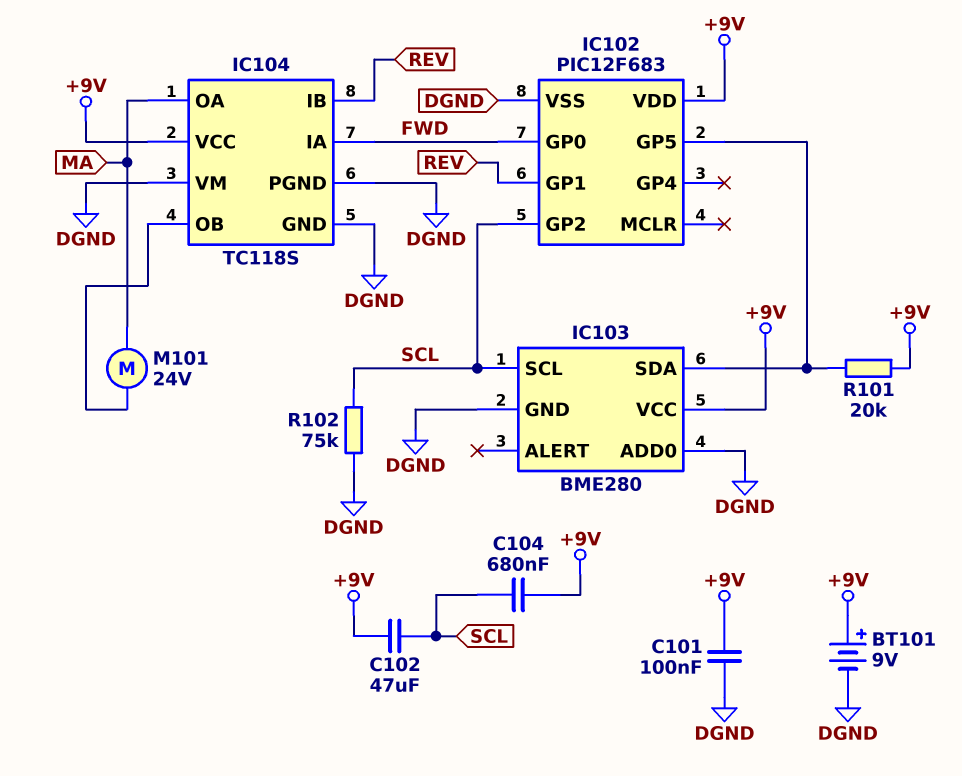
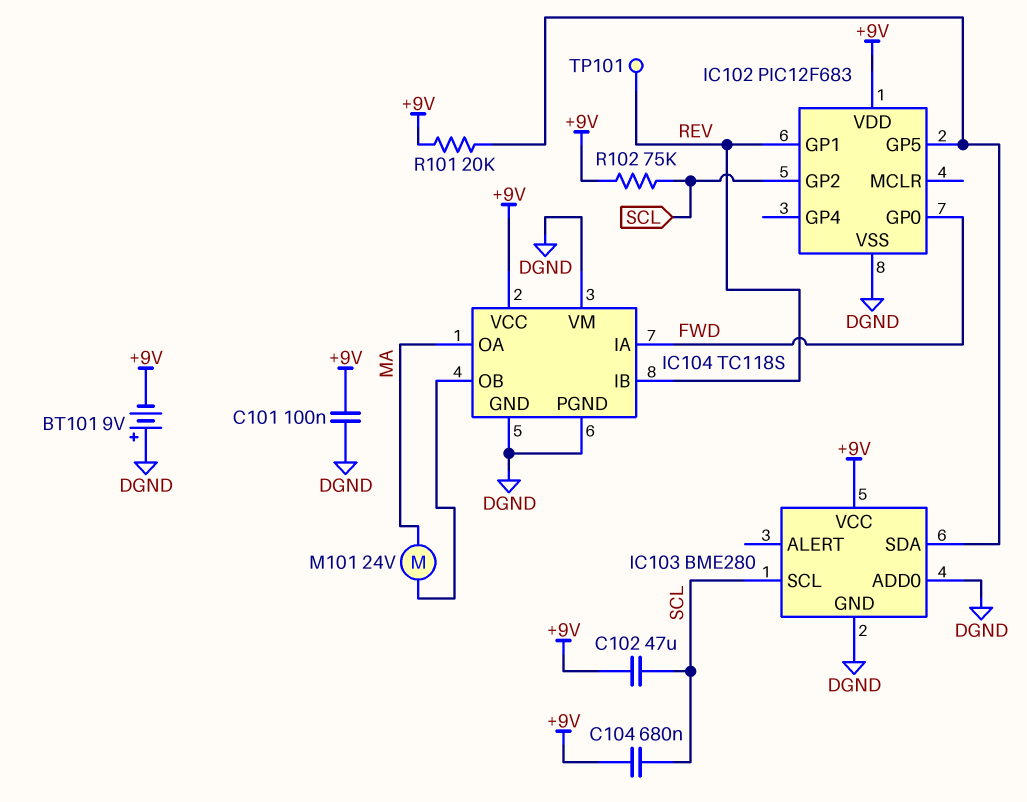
BT101: 9V (plus +9V, minus DGND) -> 9V (plus DGND, minus +9V)
R102: 75k (DGND, SCL) -> 75k (+9V, SCL)
TP101: none -> test point (REV)

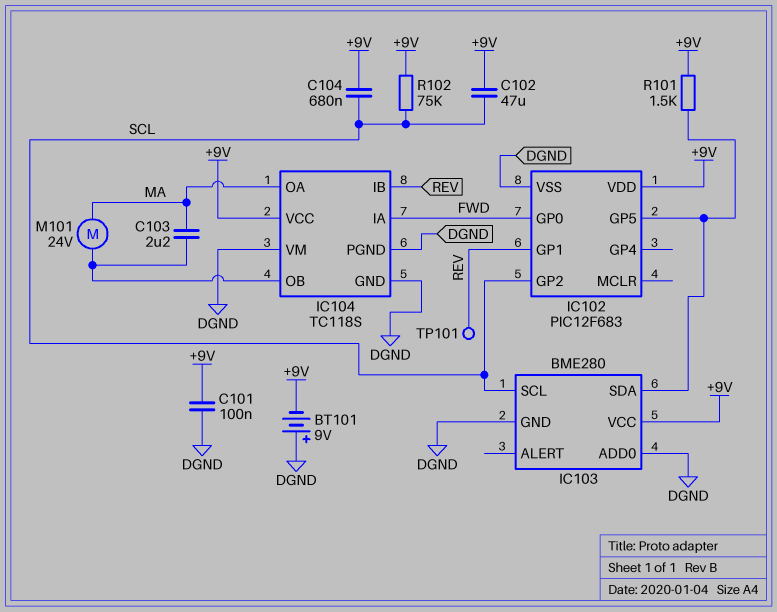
C103: none -> 2.2uF (IC104/OB, MA)
R101: 20k (+9V, IC102/GP5) -> 1.5k (+9V, IC102/GP5)

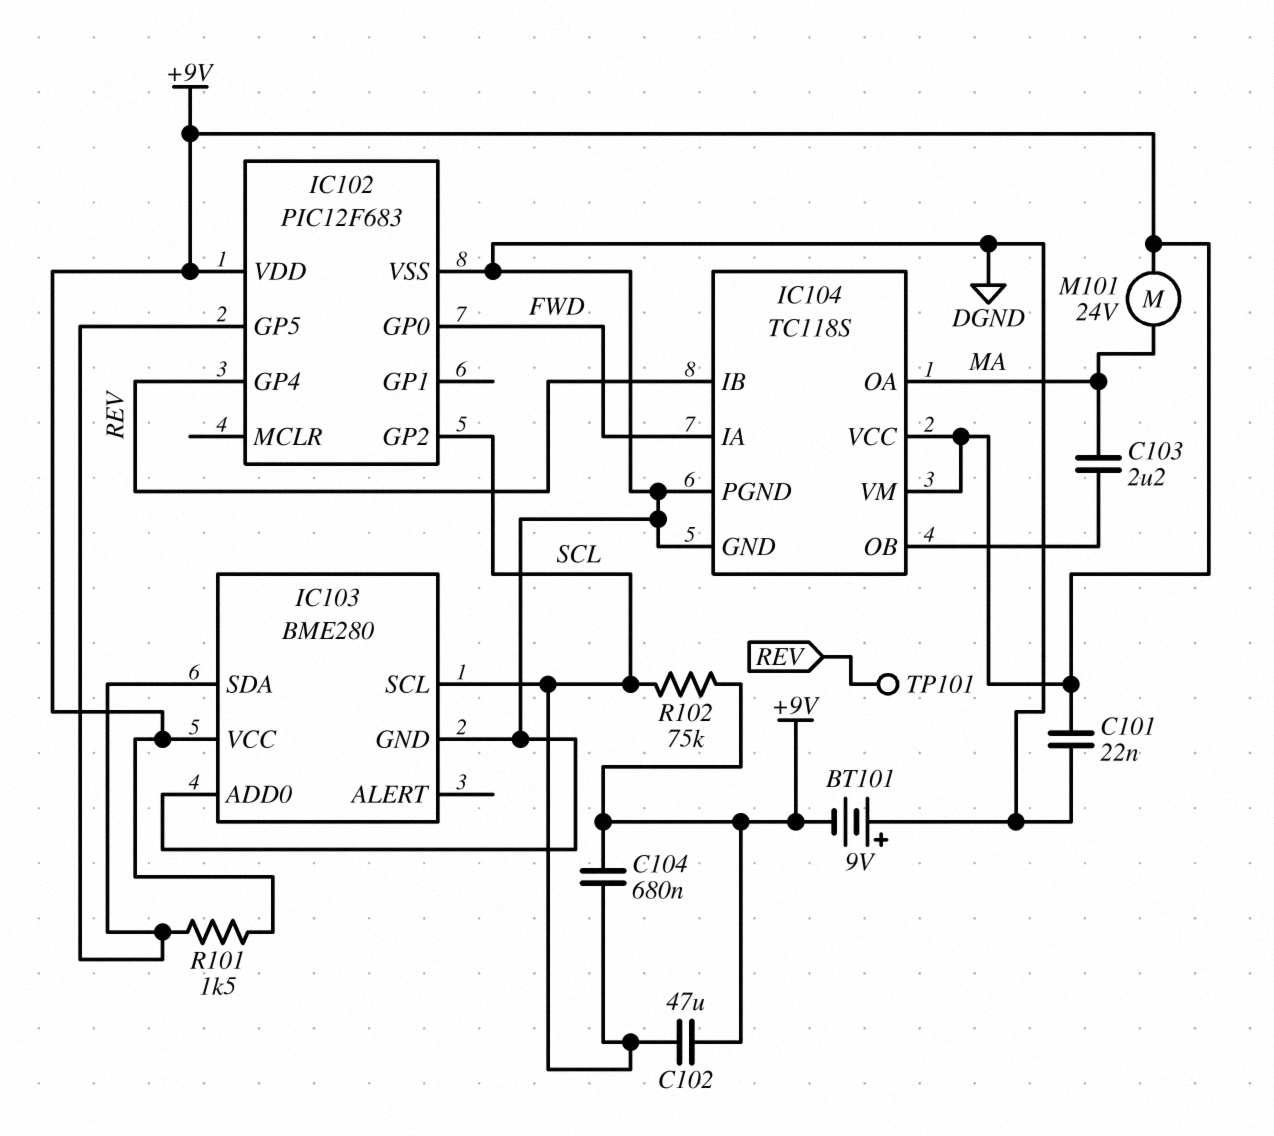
C101: 100nF (+9V, DGND) -> 22nF (+9V, DGND)
IC102 pin GP1: REV -> none
IC102 pin GP4: none -> REV
IC104 pin VM: DGND -> +9V
M101: motor 24V (IC104/OB, MA) -> motor 24V (+9V, MA)

